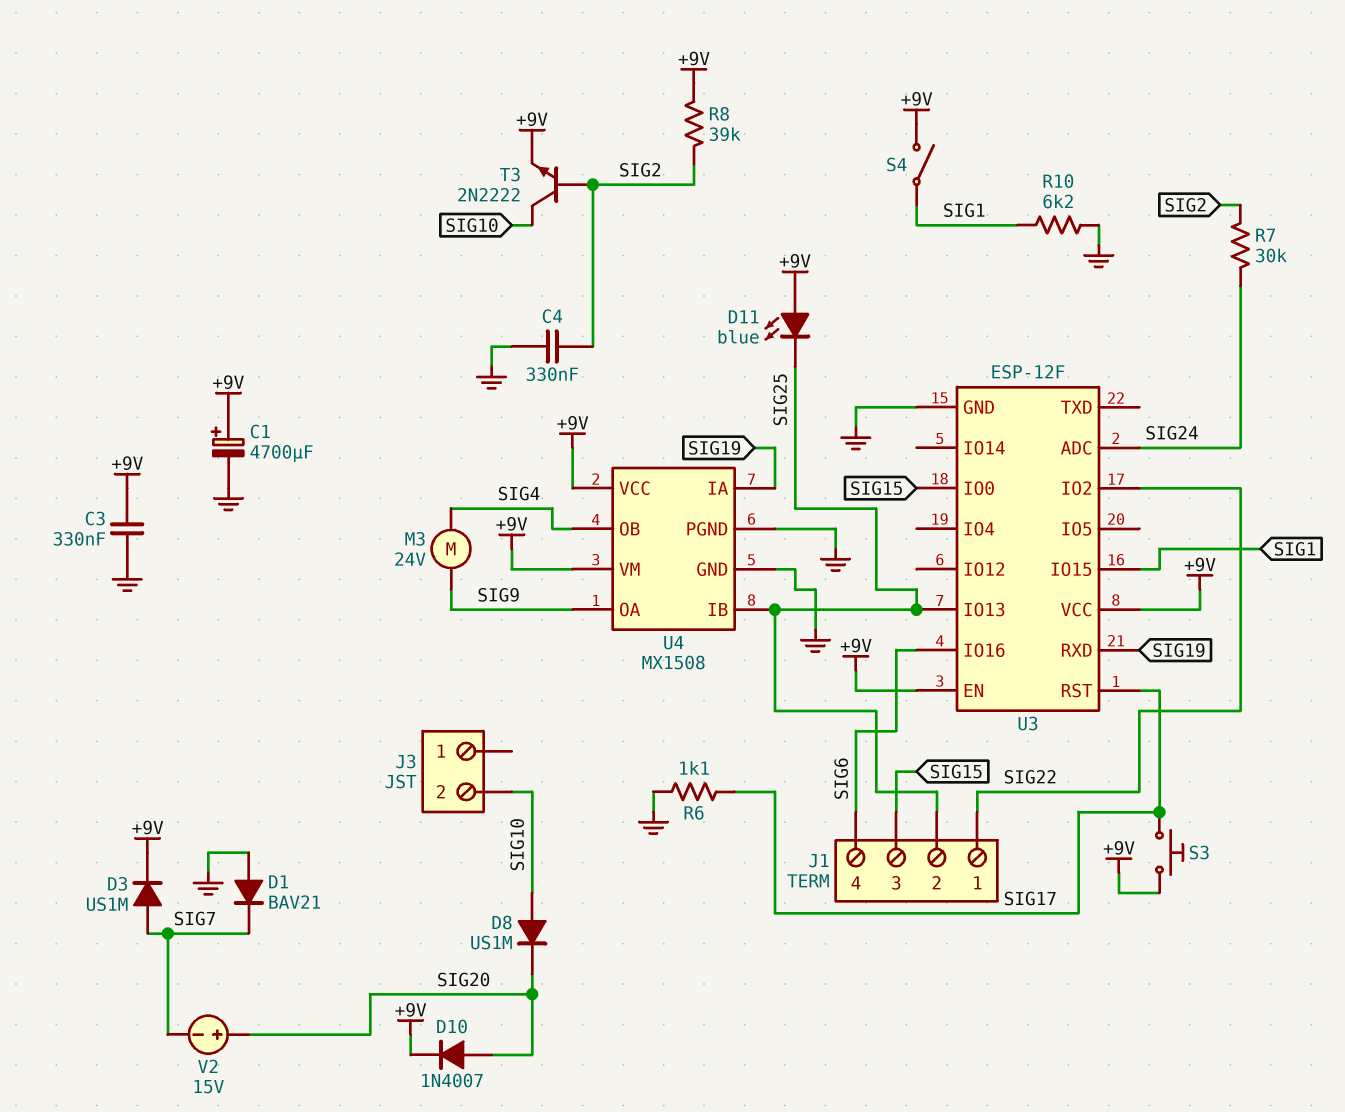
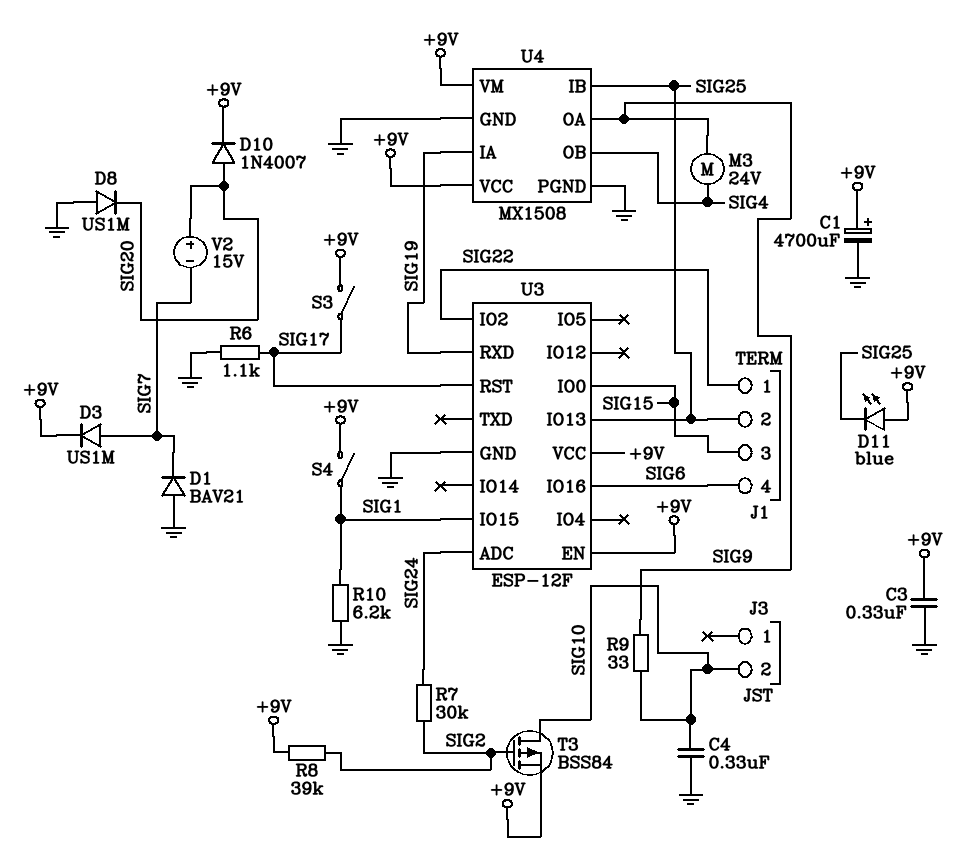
C4: 330nF (GND, SIG2) -> 330nF (GND, SIG10)
D8: diode US1M (A SIG10, K SIG20) -> diode US1M (A GND, K SIG20)
R9: none -> 33 (SIG9, SIG10)
S3: button (+9V, SIG17) -> switch (+9V, SIG17)
T3: NPN 2N2222 (B SIG2, C SIG10, E +9V) -> PMOS BSS84 (G SIG2, D SIG10, S +9V)

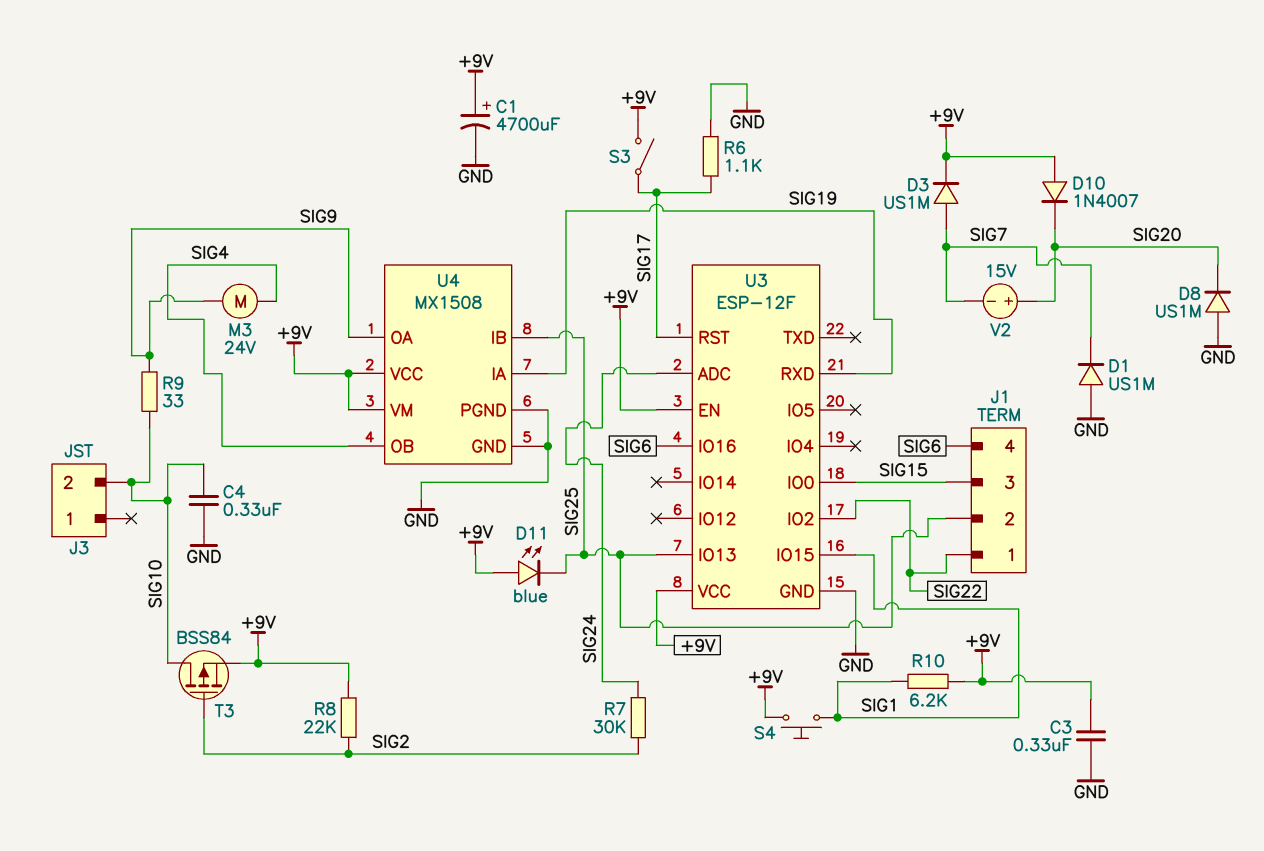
D1: diode BAV21 (A GND, K SIG7) -> diode US1M (A GND, K SIG7)
D10: diode 1N4007 (A SIG20, K +9V) -> diode 1N4007 (A +9V, K SIG20)
R8: 39k (+9V, SIG2) -> 22k (+9V, SIG2)
R10: 6.2k (GND, SIG1) -> 6.2k (+9V, SIG1)
S4: switch (+9V, SIG1) -> button (+9V, SIG1)

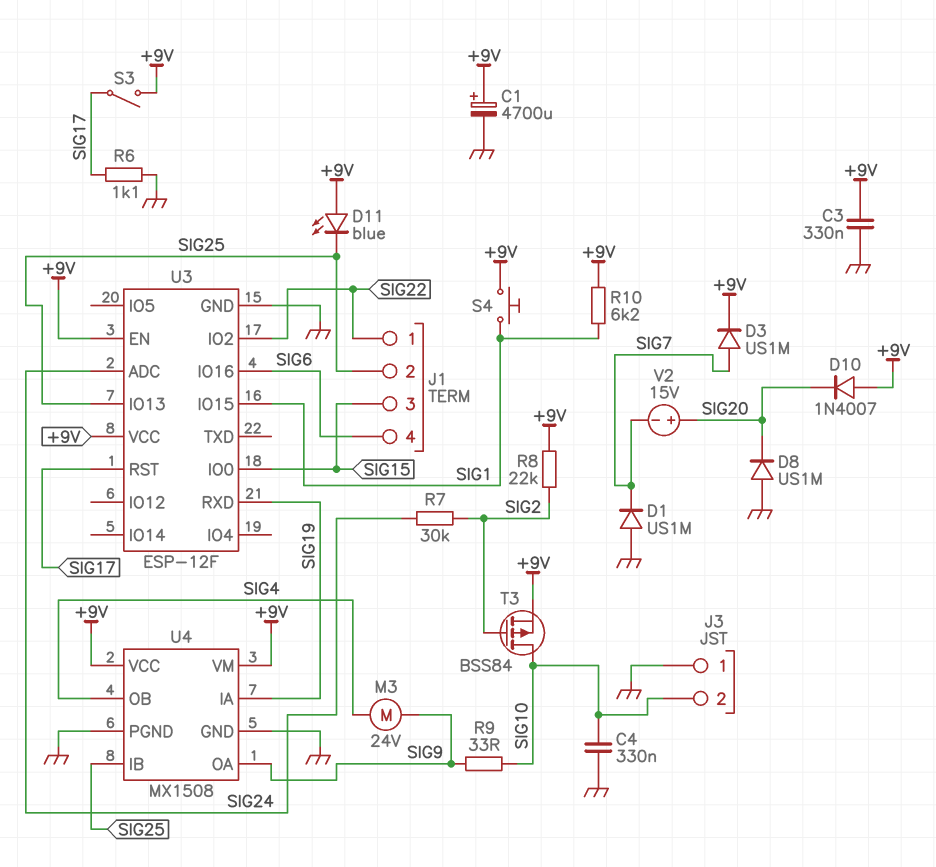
J3 pin 1: none -> GND

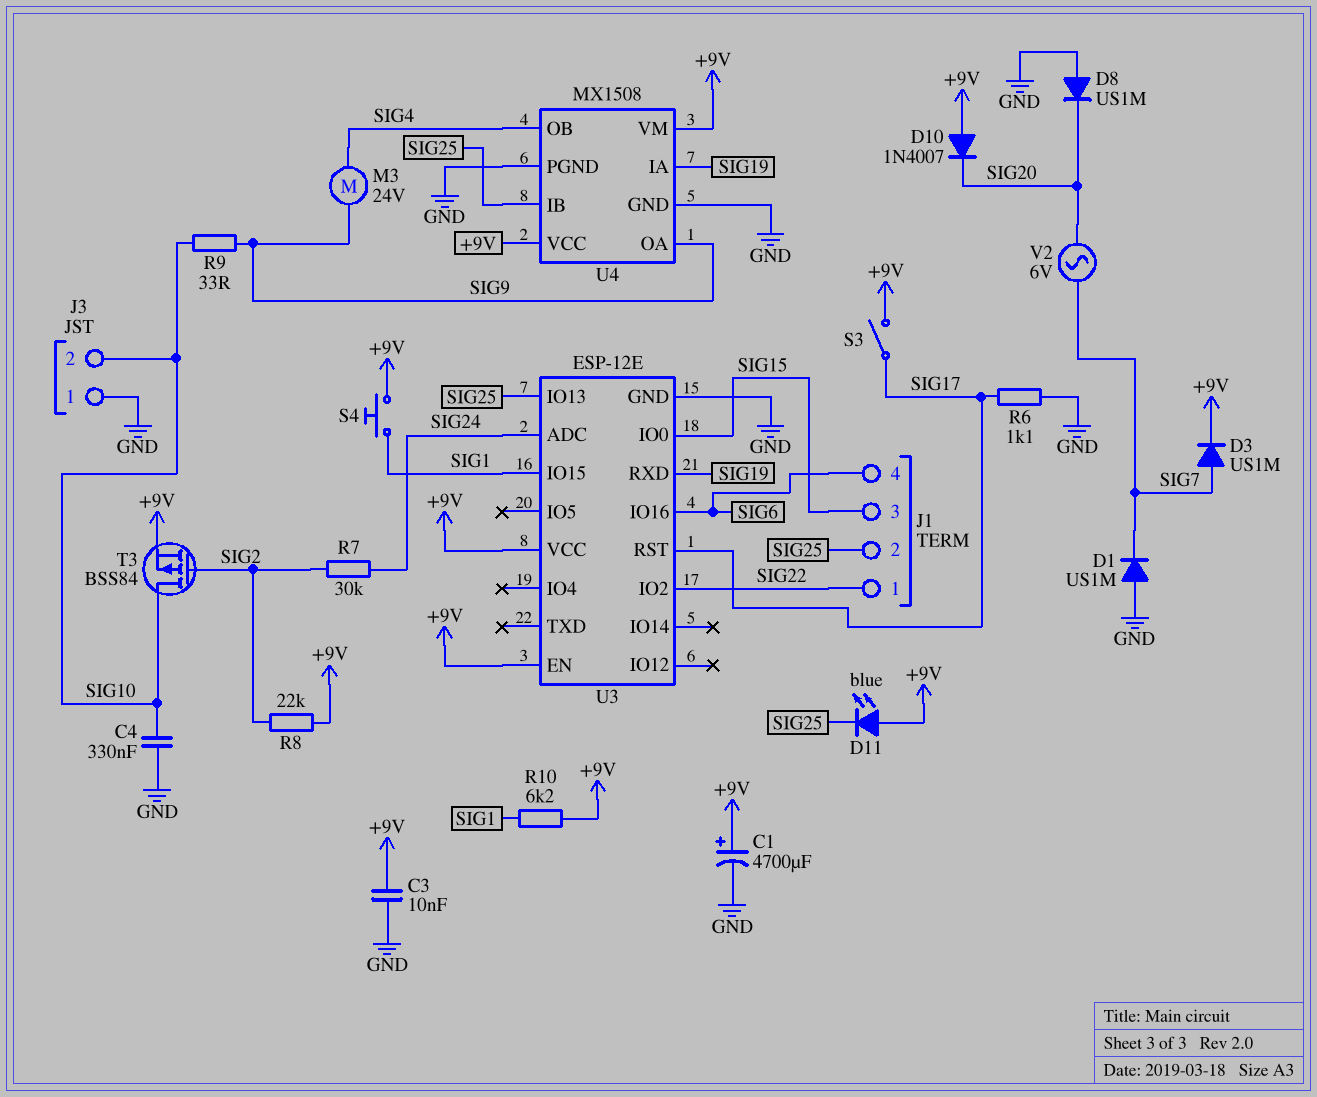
C3: 330nF (+9V, GND) -> 10nF (+9V, GND)
U3: ESP-12F -> ESP-12E
V2: 15V (plus SIG20, minus SIG7) -> AC 6V (SIG7, SIG20)

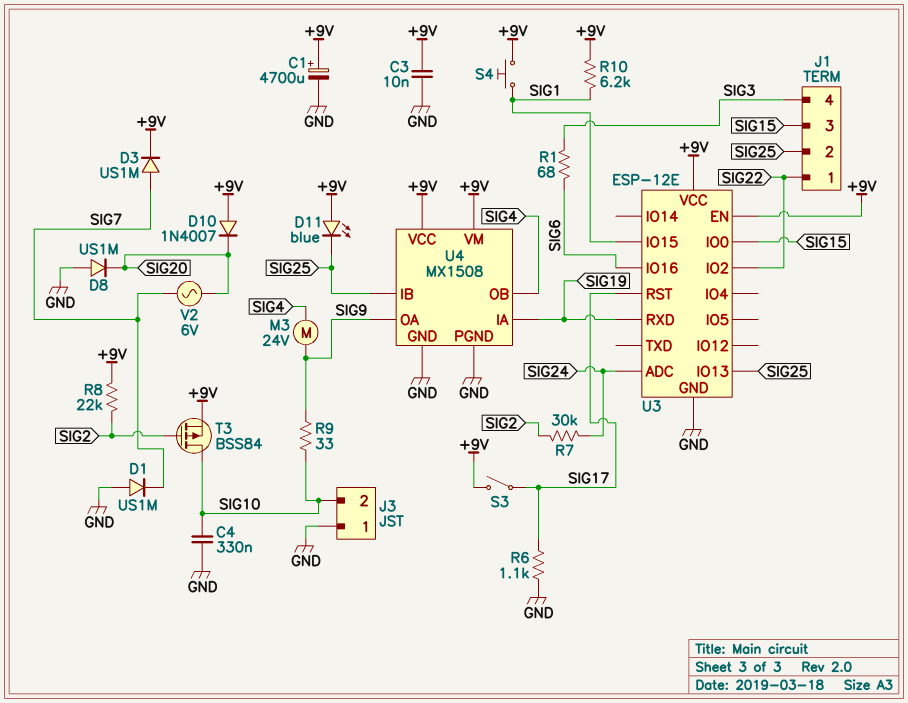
J1 pin 4: SIG6 -> SIG3
R1: none -> 68 (SIG3, SIG6)

